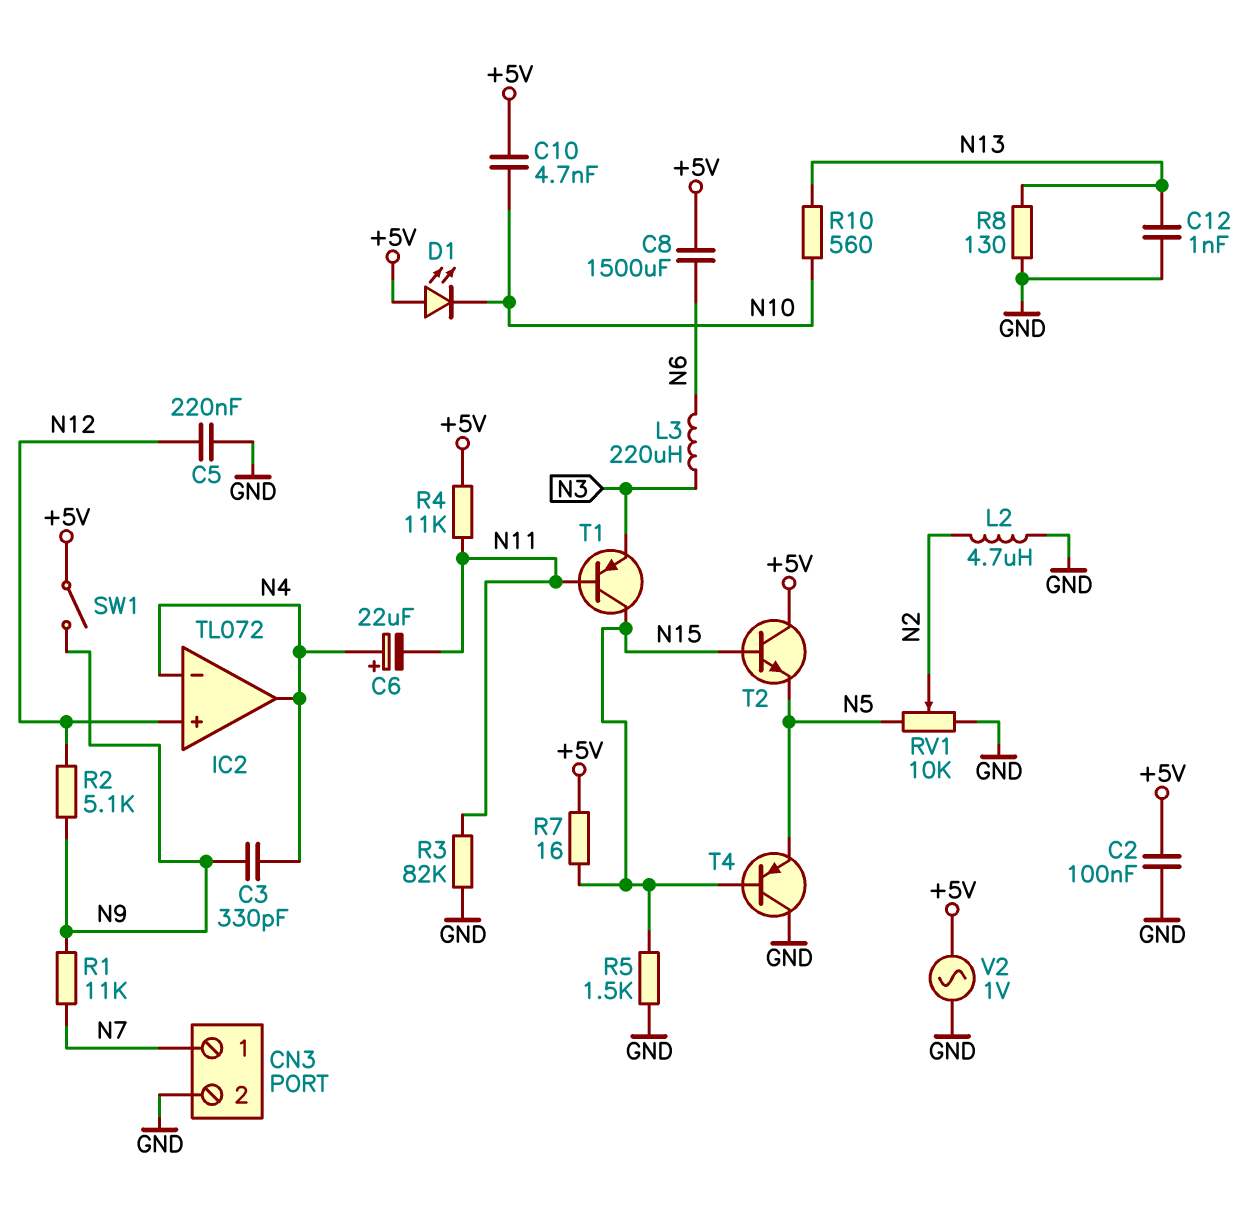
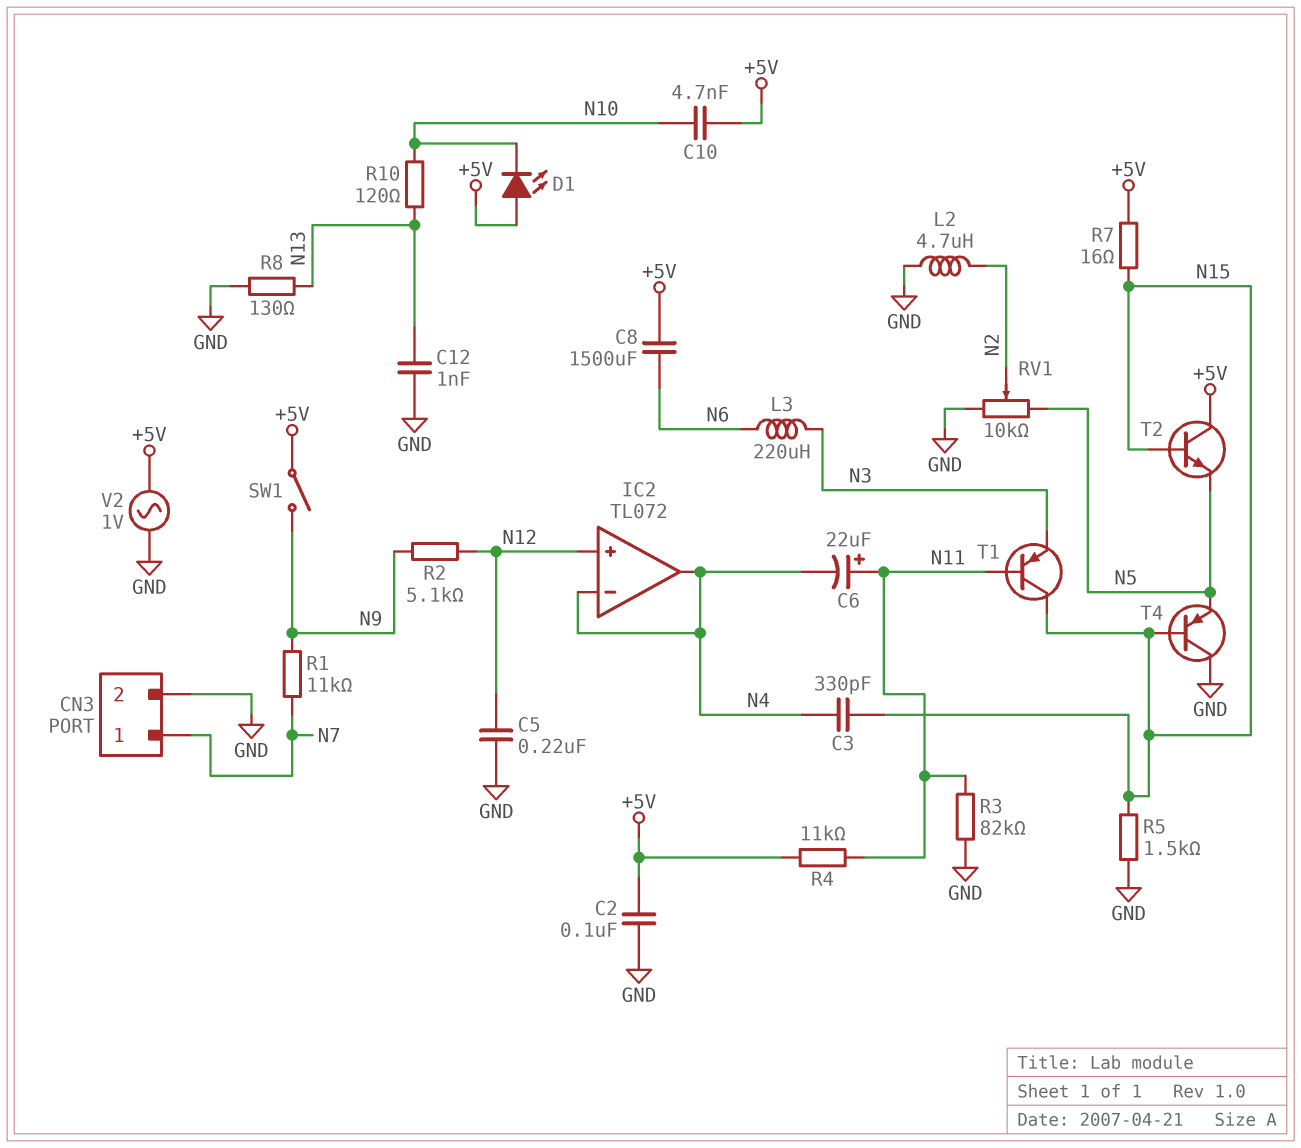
C3: 330pF (N4, N9) -> 330pF (N4, N15)
C6: 22uF (plus N4, minus N11) -> 22uF (plus N11, minus N4)
R10: 560 (N10, N13) -> 120 (N10, N13)

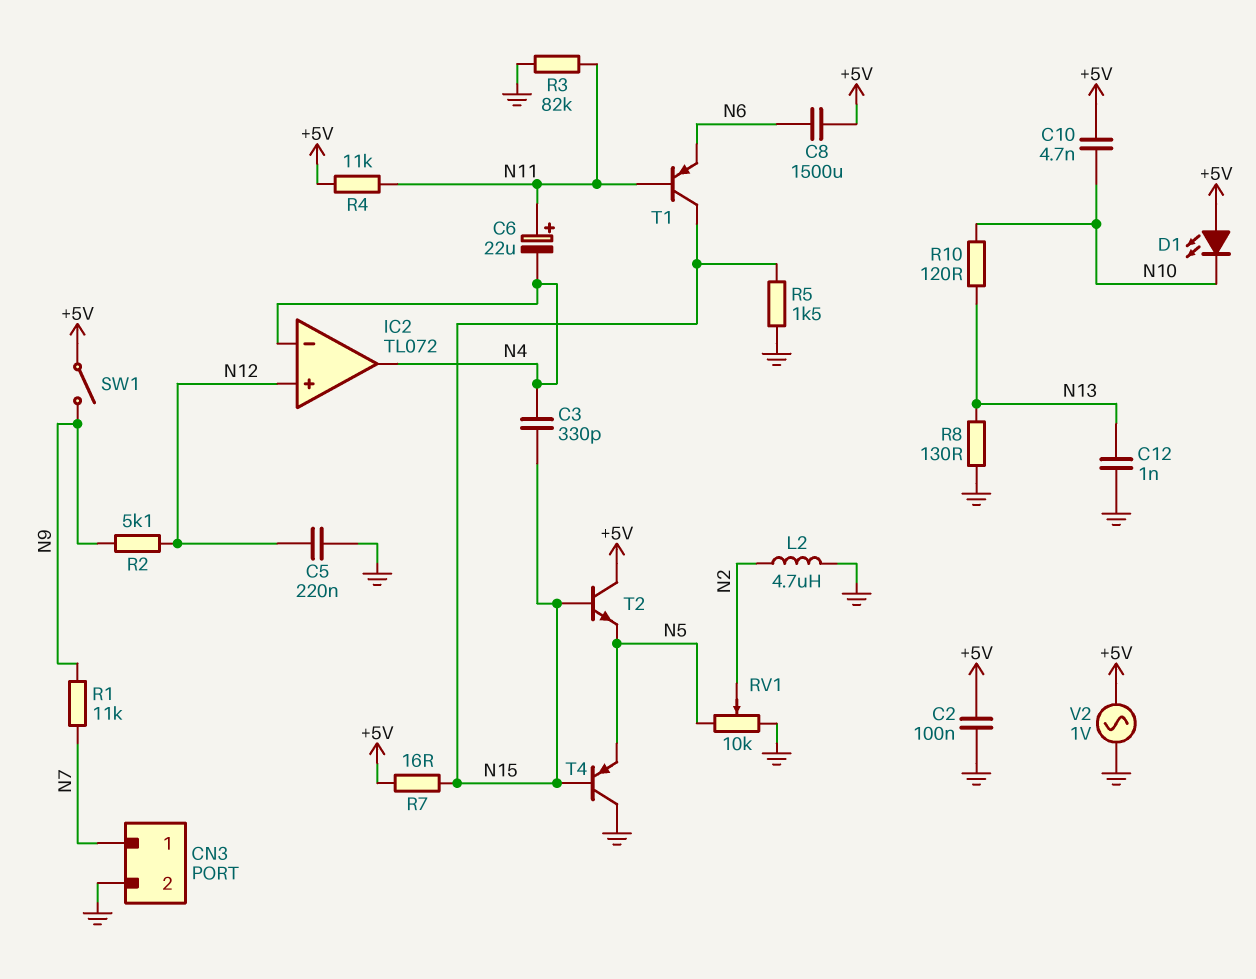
L3: 220uH (N3, N6) -> none
T1: PNP (B N11, C N15, E N3) -> PNP (B N11, C N15, E N6)

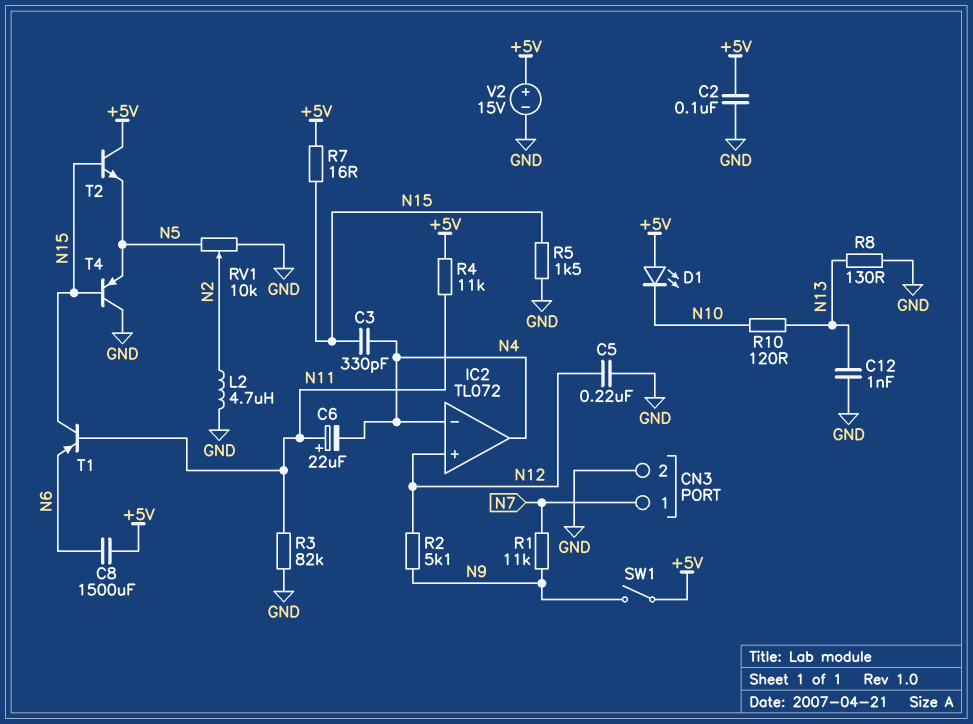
C10: 4.7nF (+5V, N10) -> none
V2: AC 1V (+5V, GND) -> 15V (plus +5V, minus GND)

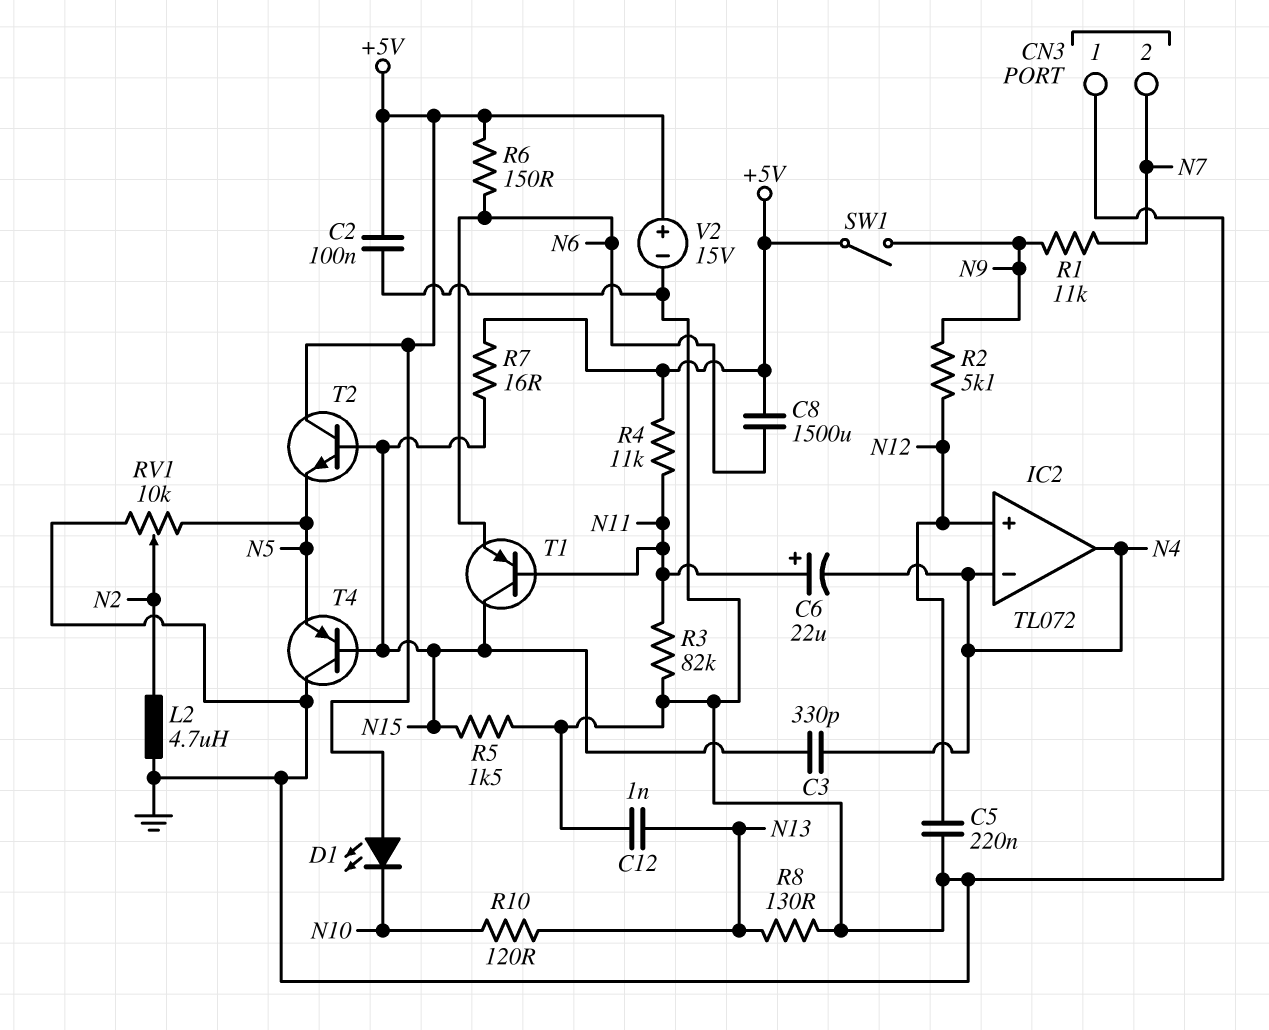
CN3 pin 1: N7 -> GND
CN3 pin 2: GND -> N7
R6: none -> 150 (+5V, N6)

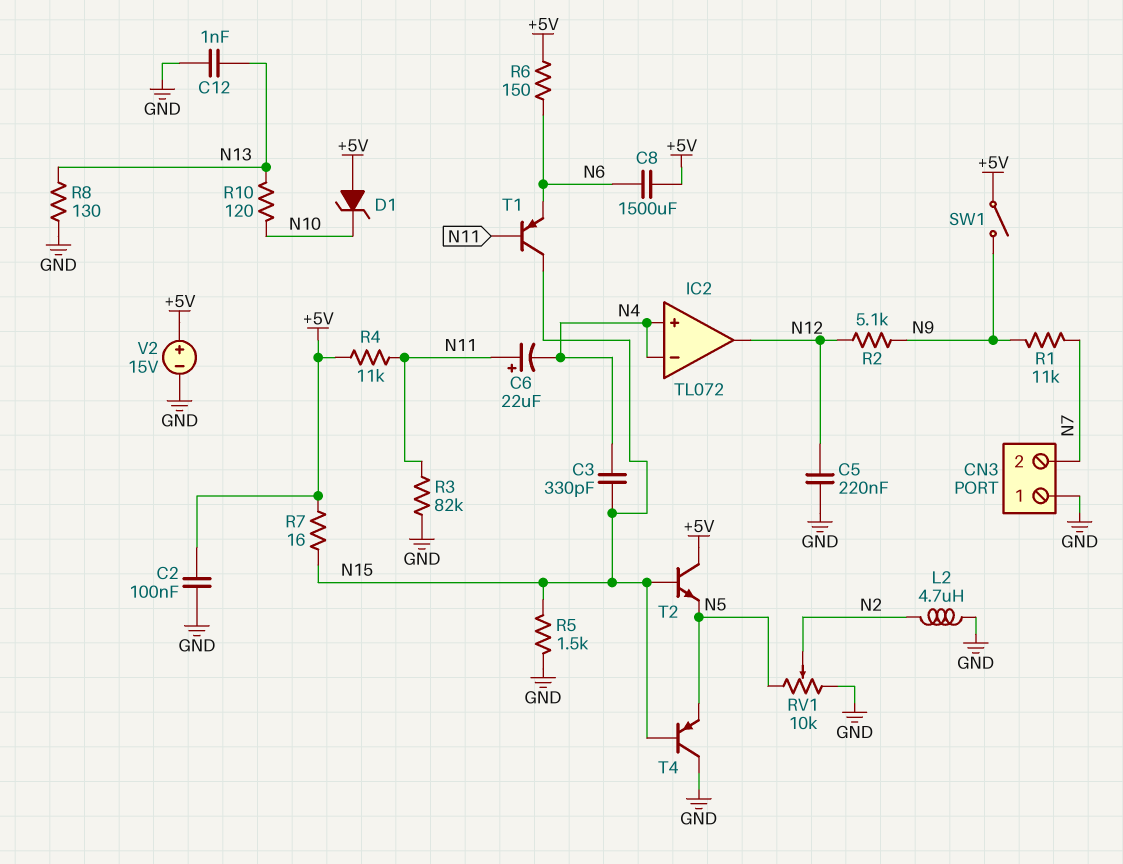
D1: LED (A +5V, K N10) -> zener (A +5V, K N10)
IC2 pin in+: N12 -> N4
IC2 pin out: N4 -> N12

